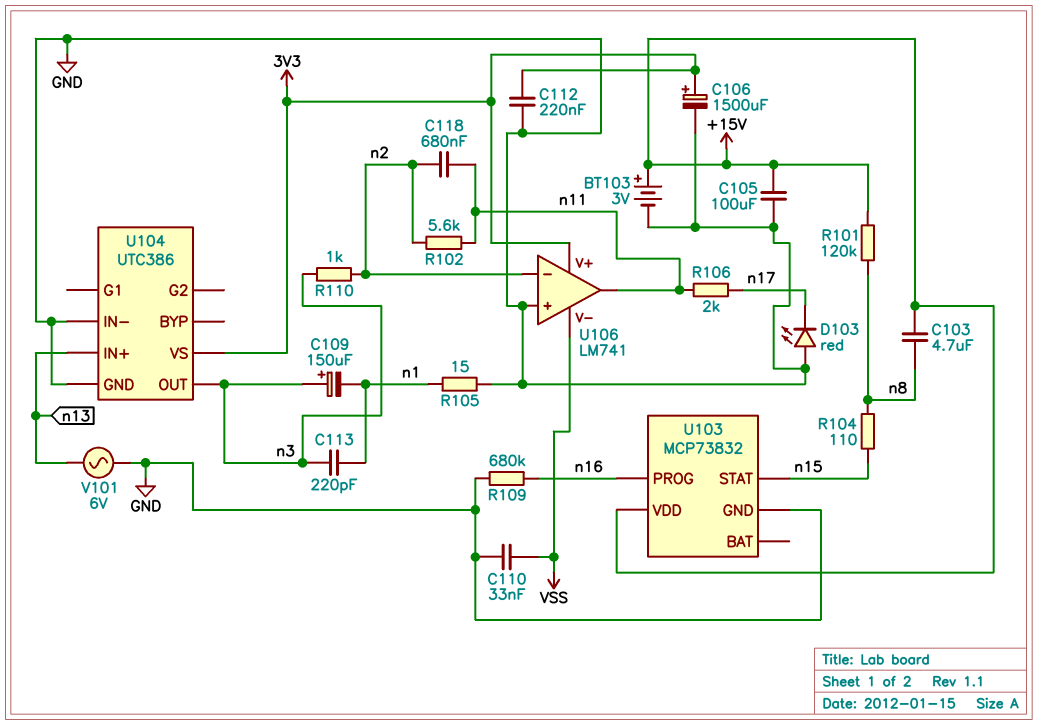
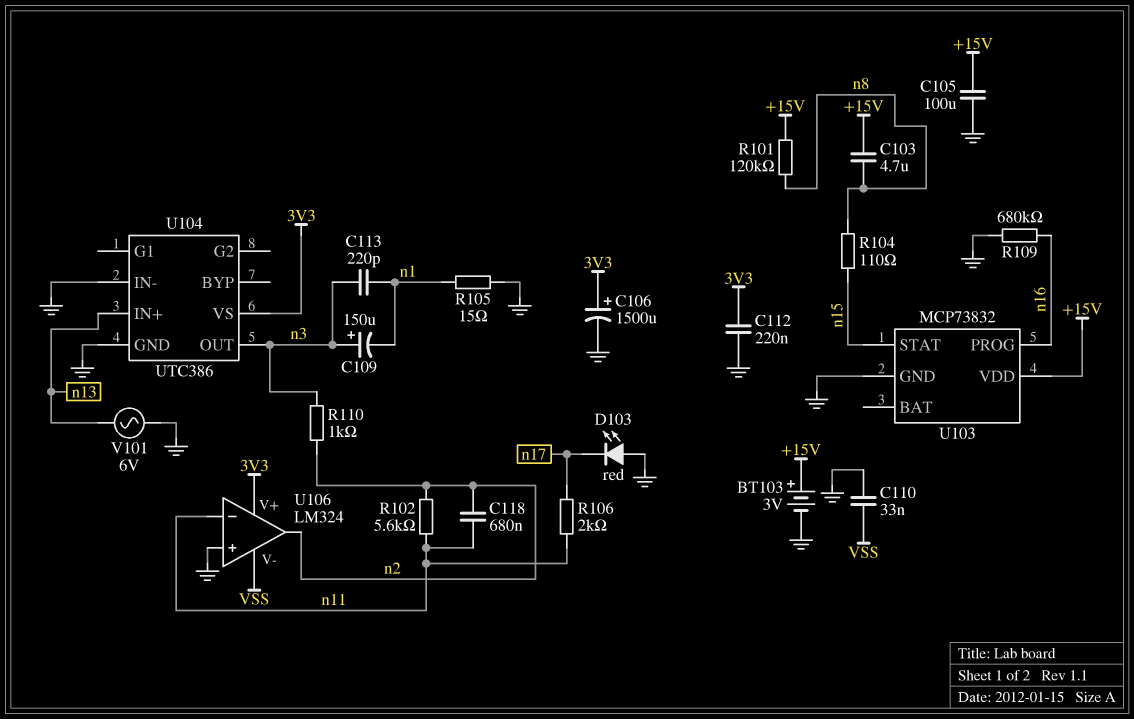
U106: LM741 -> LM324
U106 pin in-: n2 -> n11
U106 pin out: n11 -> n2

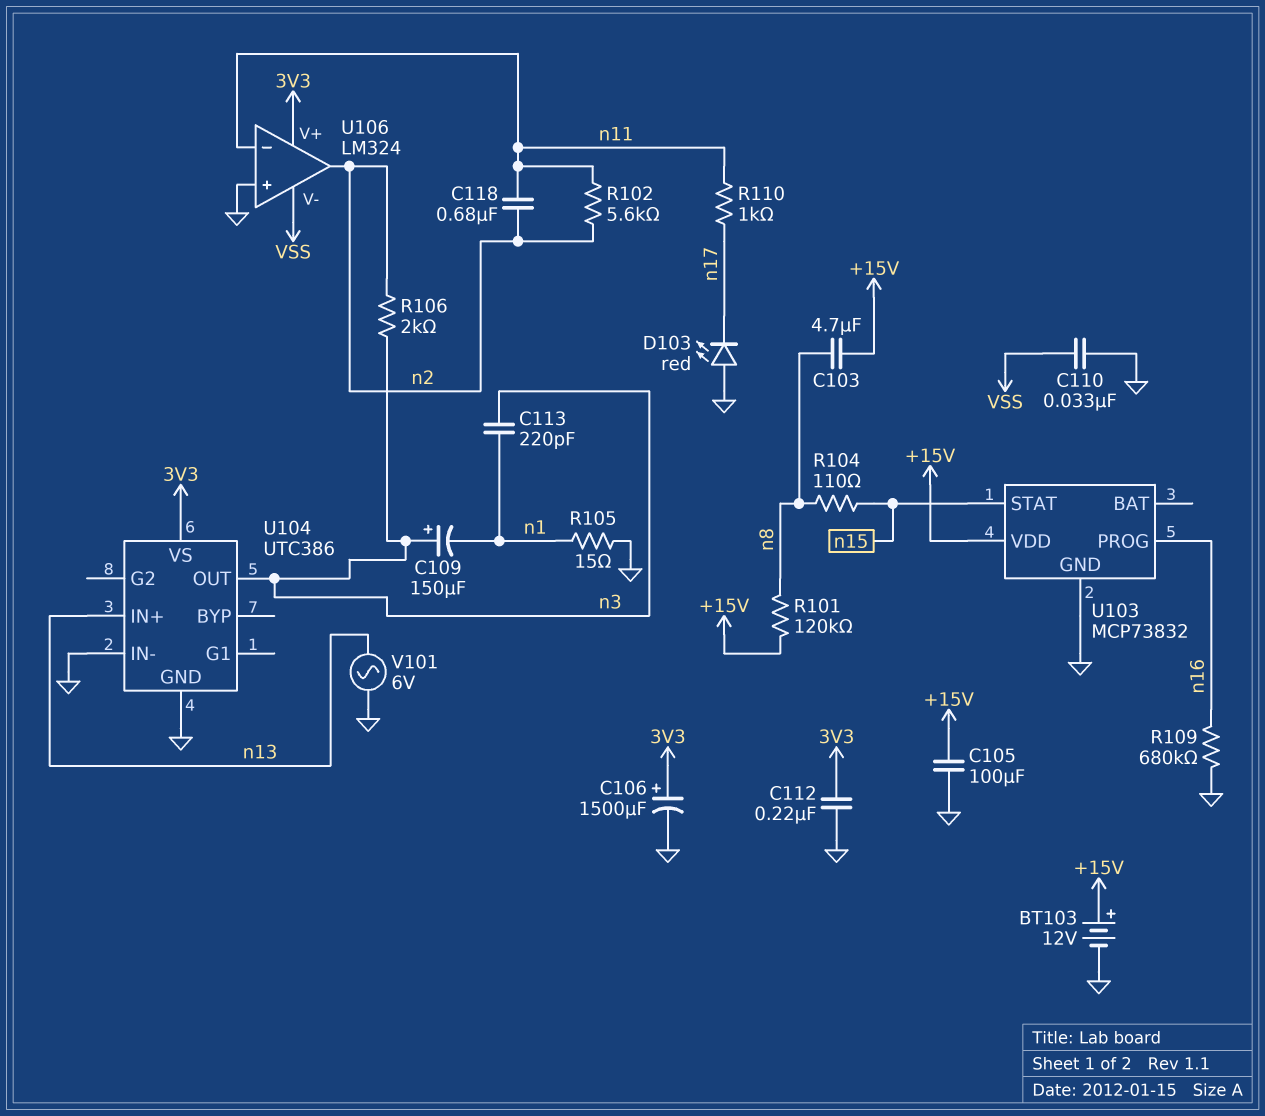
BT103: 3V (plus +15V, minus GND) -> 12V (plus +15V, minus GND)
R106: 2k (n11, n17) -> 2k (n2, n3)
R110: 1k (n2, n3) -> 1k (n11, n17)

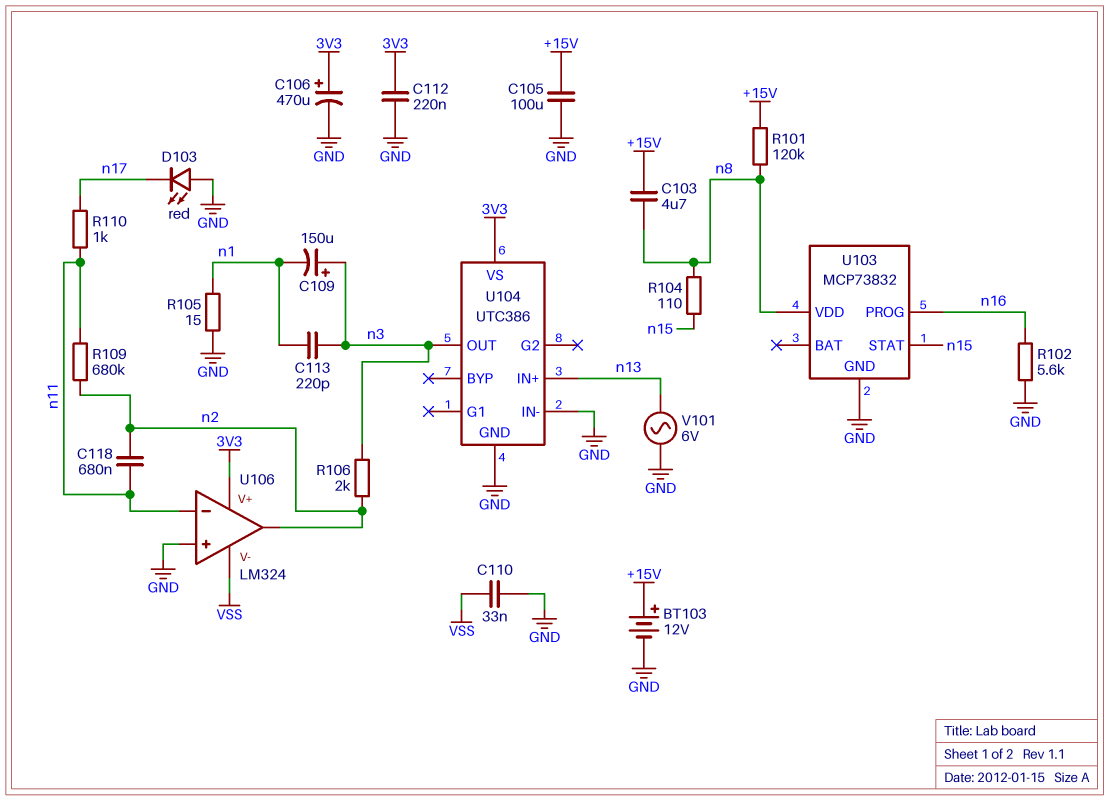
C106: 1500uF (plus 3V3, minus GND) -> 470uF (plus 3V3, minus GND)
R102: 5.6k (n2, n11) -> 5.6k (GND, n16)
R109: 680k (GND, n16) -> 680k (n2, n11)
U103 pin VDD: +15V -> n8

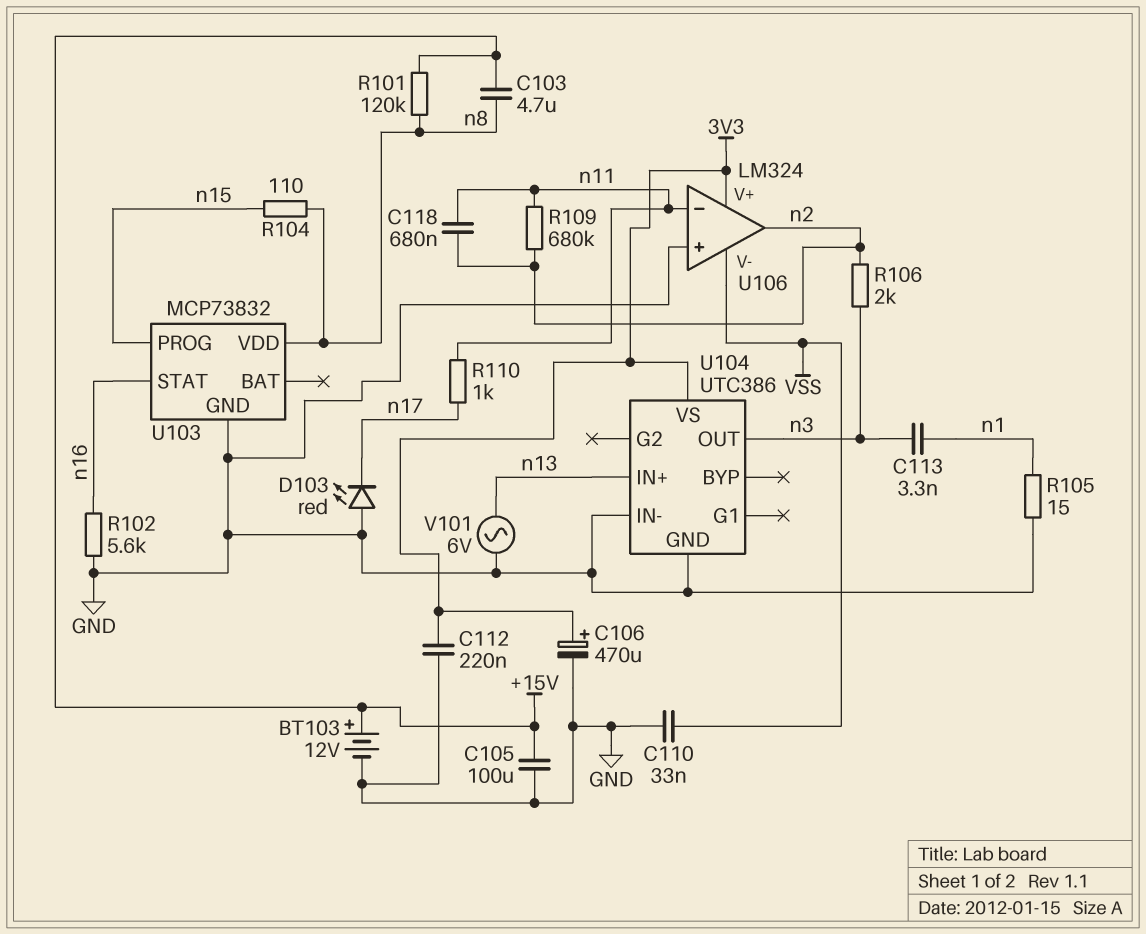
C109: 150uF (plus n3, minus n1) -> none
C113: 220pF (n1, n3) -> 3.3nF (n1, n3)
U103 pin PROG: n16 -> n15
U103 pin STAT: n15 -> n16

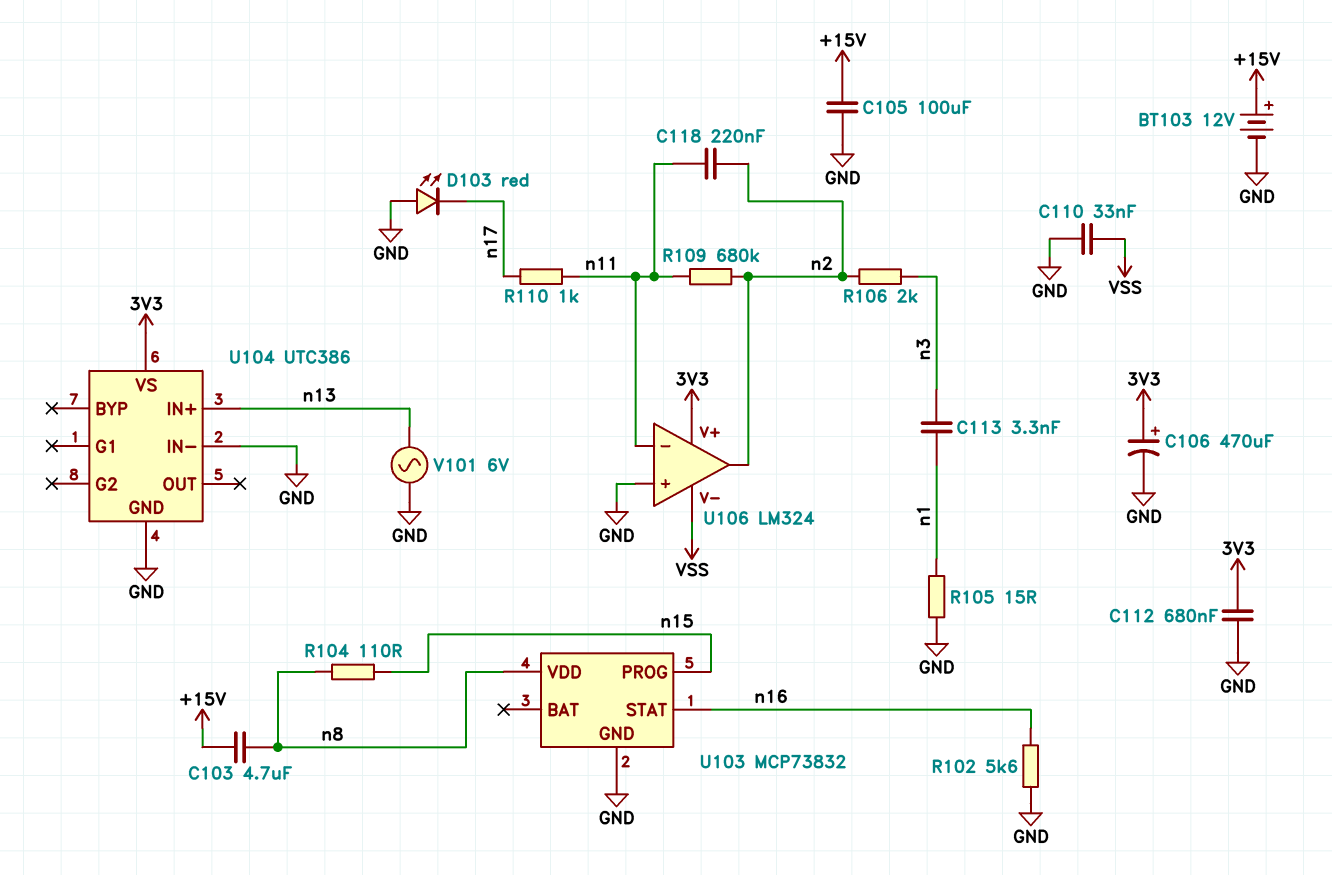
C112: 220nF (3V3, GND) -> 680nF (3V3, GND)
C118: 680nF (n2, n11) -> 220nF (n2, n11)
R101: 120k (+15V, n8) -> none
U104 pin OUT: n3 -> none

